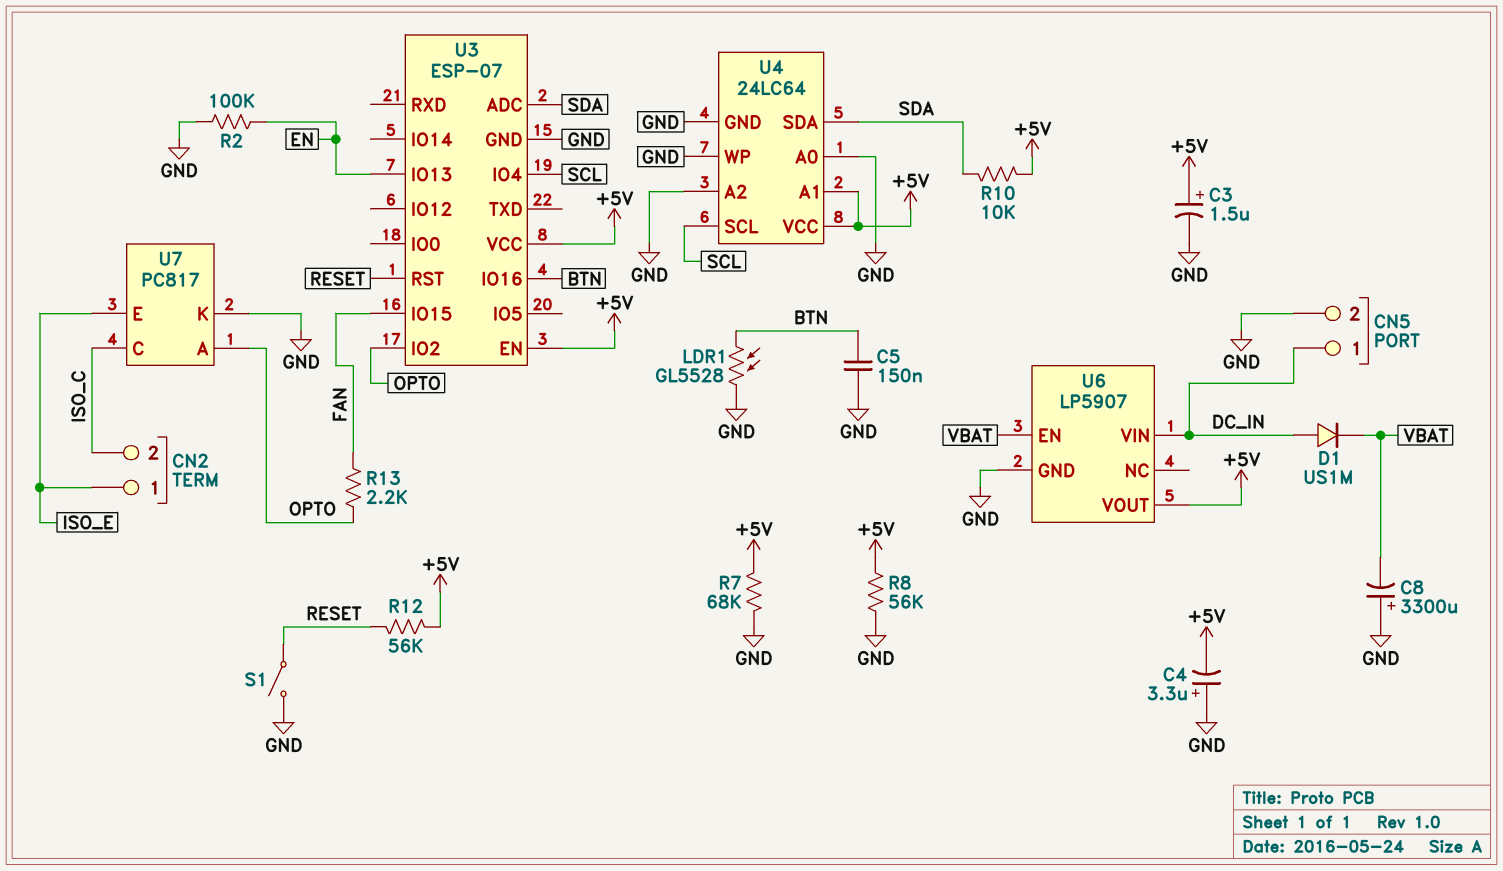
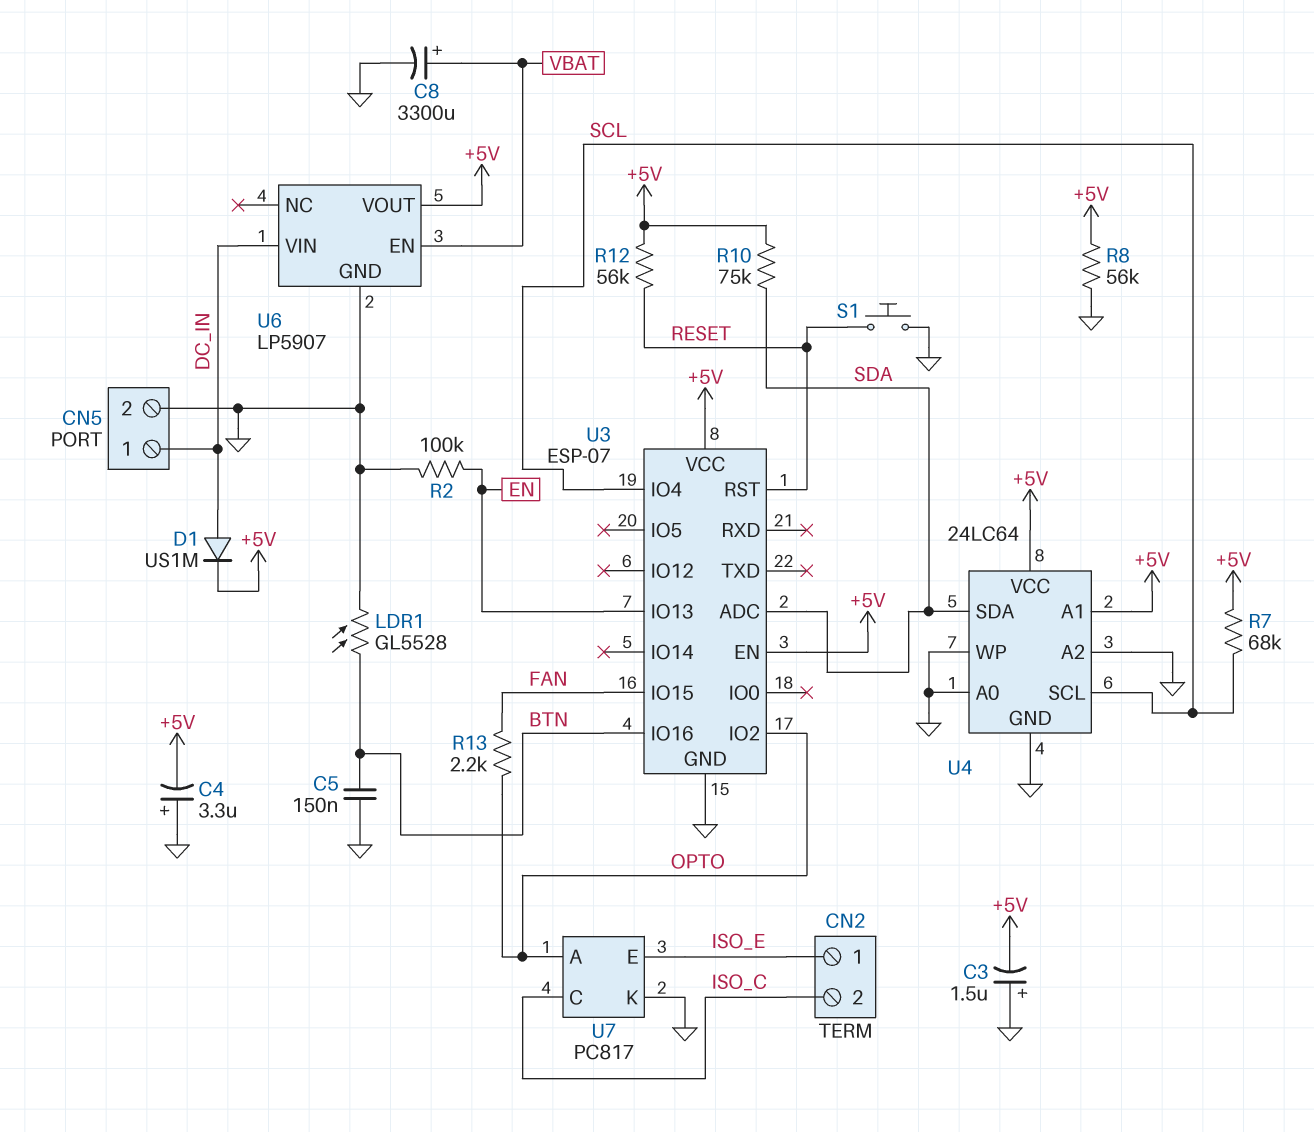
C3: 1.5uF (plus +5V, minus GND) -> 1.5uF (plus GND, minus +5V)
C8: 3300uF (plus GND, minus VBAT) -> 3300uF (plus VBAT, minus GND)
D1: diode US1M (A DC_IN, K VBAT) -> diode US1M (A DC_IN, K +5V)
R7: 68k (+5V, GND) -> 68k (+5V, SCL)
R10: 10k (+5V, SDA) -> 75k (+5V, SDA)
S1: switch (GND, RESET) -> button (GND, RESET)

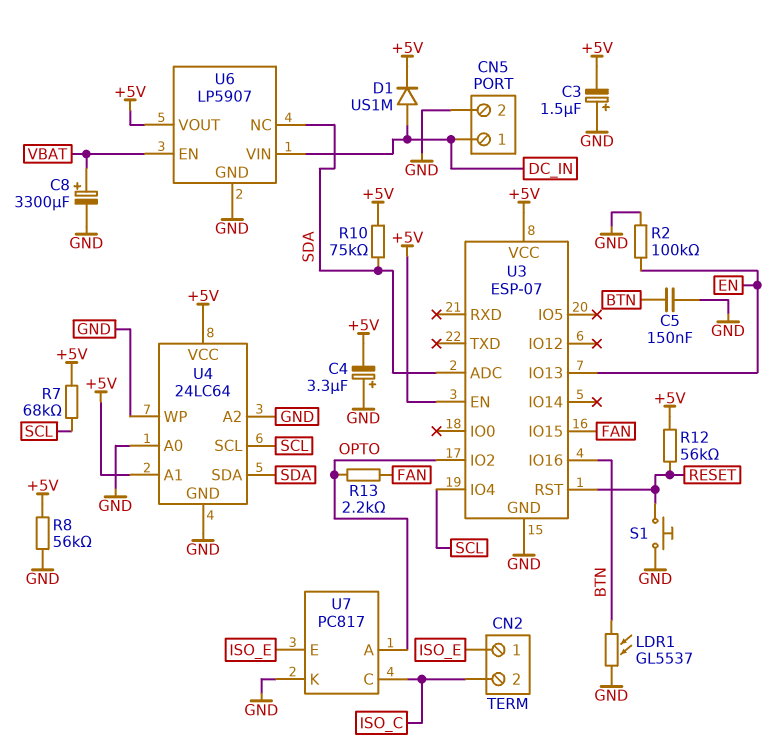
LDR1: GL5528 (BTN, GND) -> GL5537 (BTN, GND)
U6 pin NC: none -> SDA

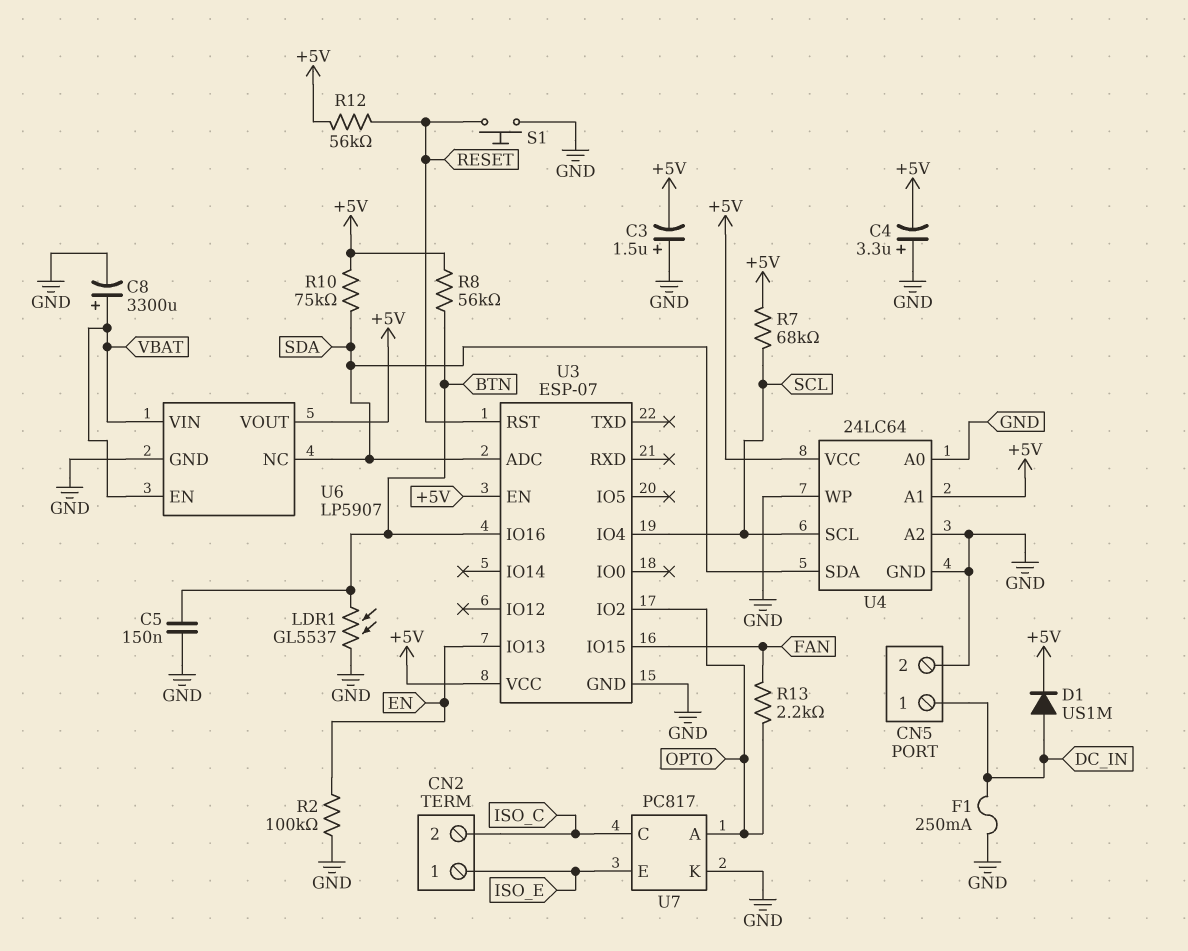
F1: none -> 250mA (DC_IN, GND)
R8: 56k (+5V, GND) -> 56k (+5V, BTN)
U6 pin VIN: DC_IN -> VBAT

